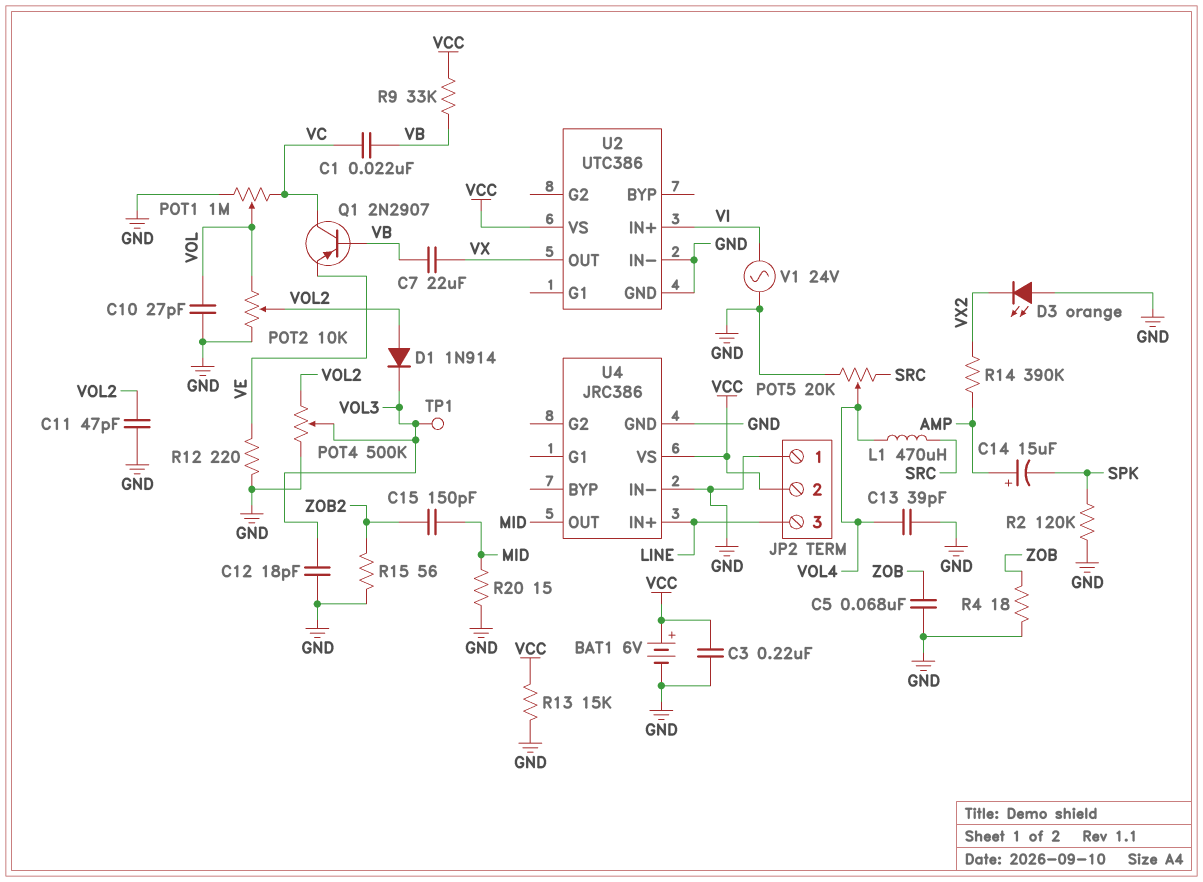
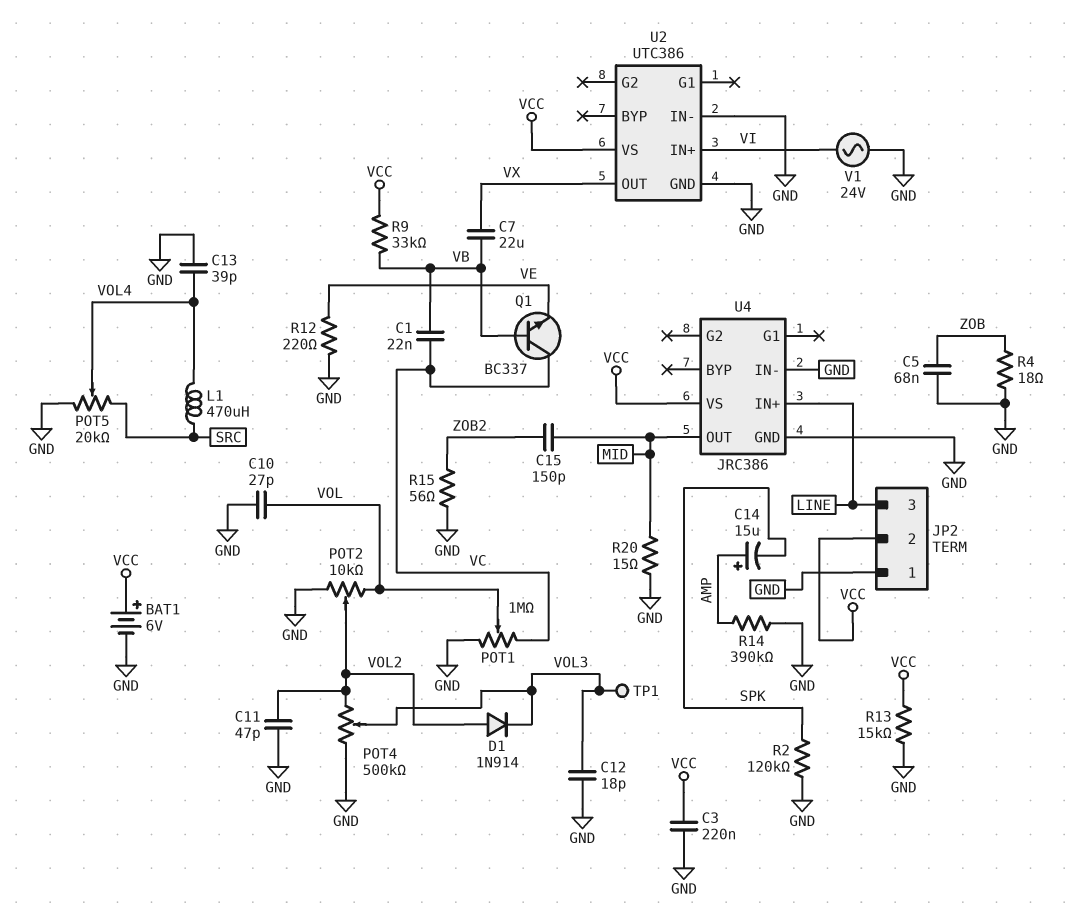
D3: LED orange (A GND, K VX2) -> none
Q1: PNP 2N2907 (B VB, C VC, E VE) -> NPN BC337 (B VB, C VC, E VE)
R14: 390k (AMP, VX2) -> 390k (AMP, GND)

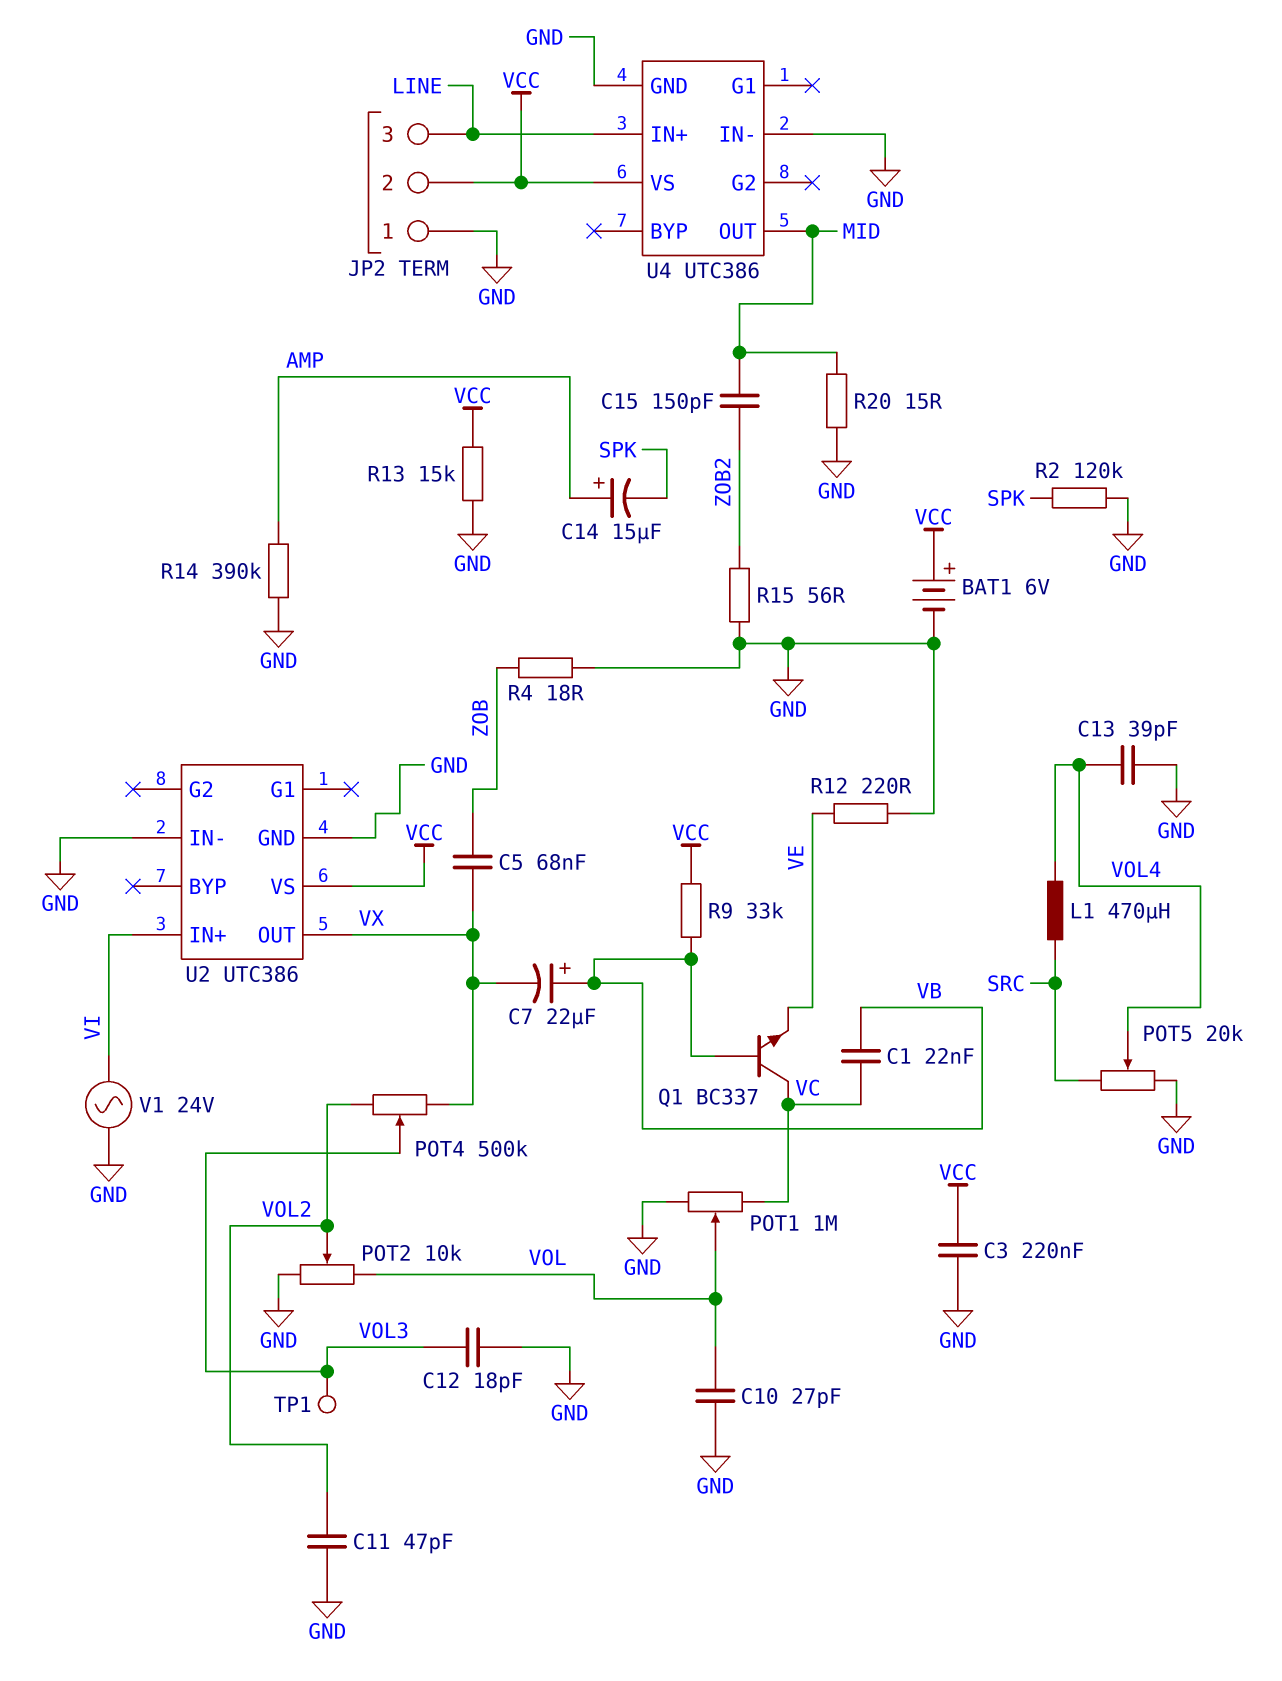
C5: 68nF (GND, ZOB) -> 68nF (VX, ZOB)
C7: 22uF (VB, VX) -> 22uF (plus VB, minus VX)
D1: diode 1N914 (A VOL2, K VOL3) -> none
POT4: 500k (GND, VOL2, wiper VOL3) -> 500k (VOL2, VX, wiper VOL3)
U4: JRC386 -> UTC386

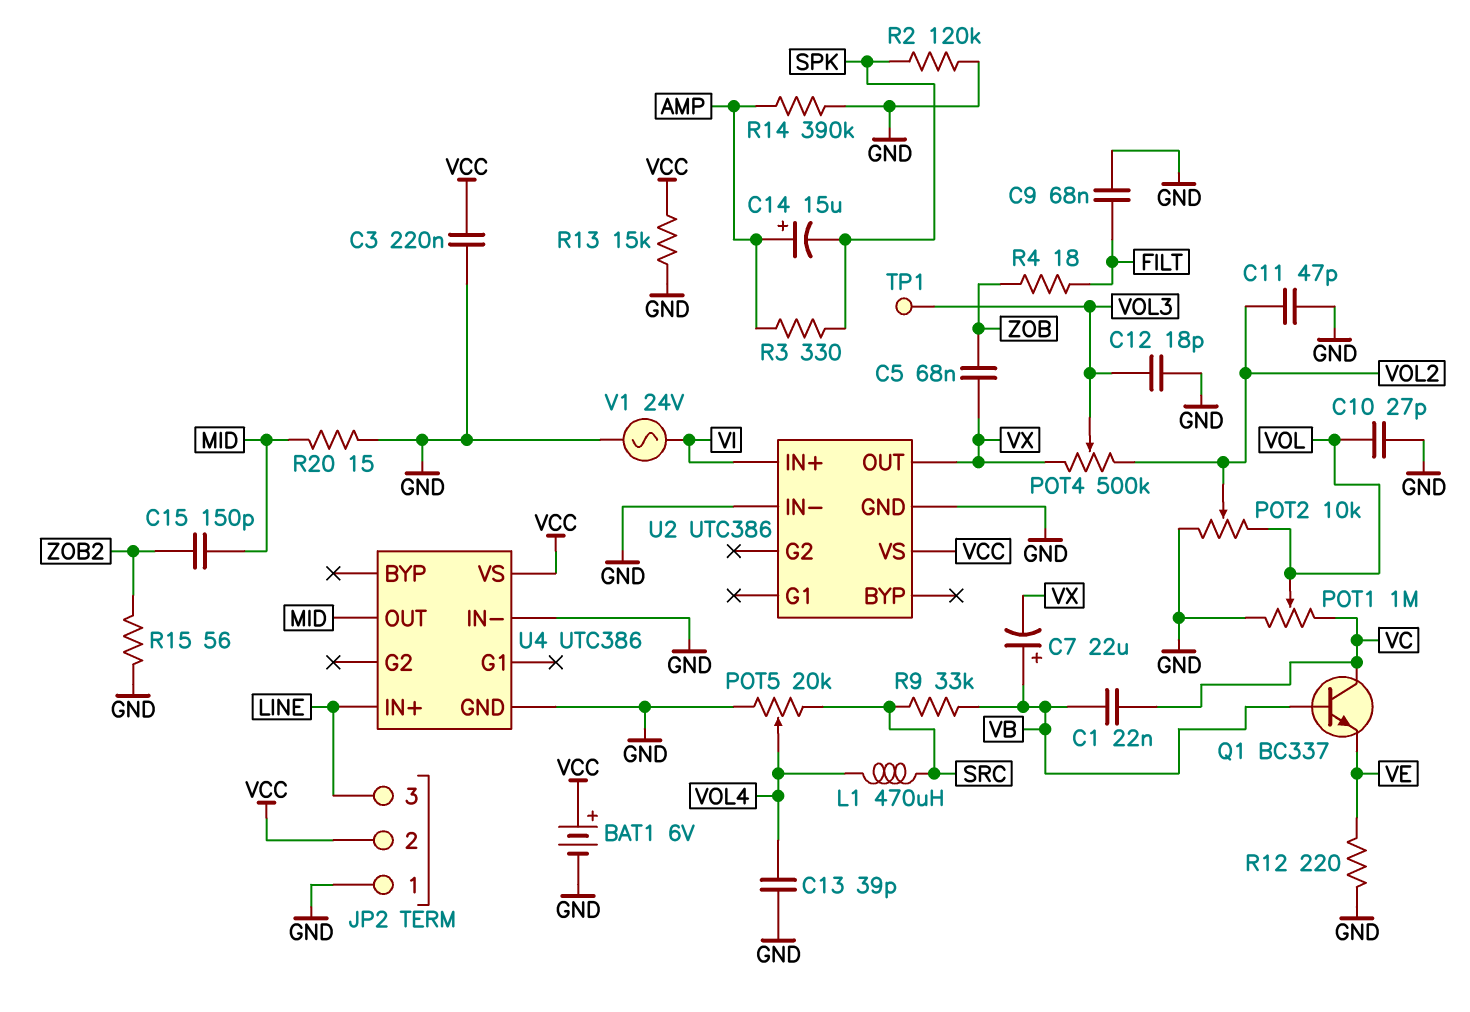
C9: none -> 68nF (FILT, GND)
R3: none -> 330 (AMP, SPK)
R4: 18 (GND, ZOB) -> 18 (FILT, ZOB)
R9: 33k (VB, VCC) -> 33k (SRC, VB)

